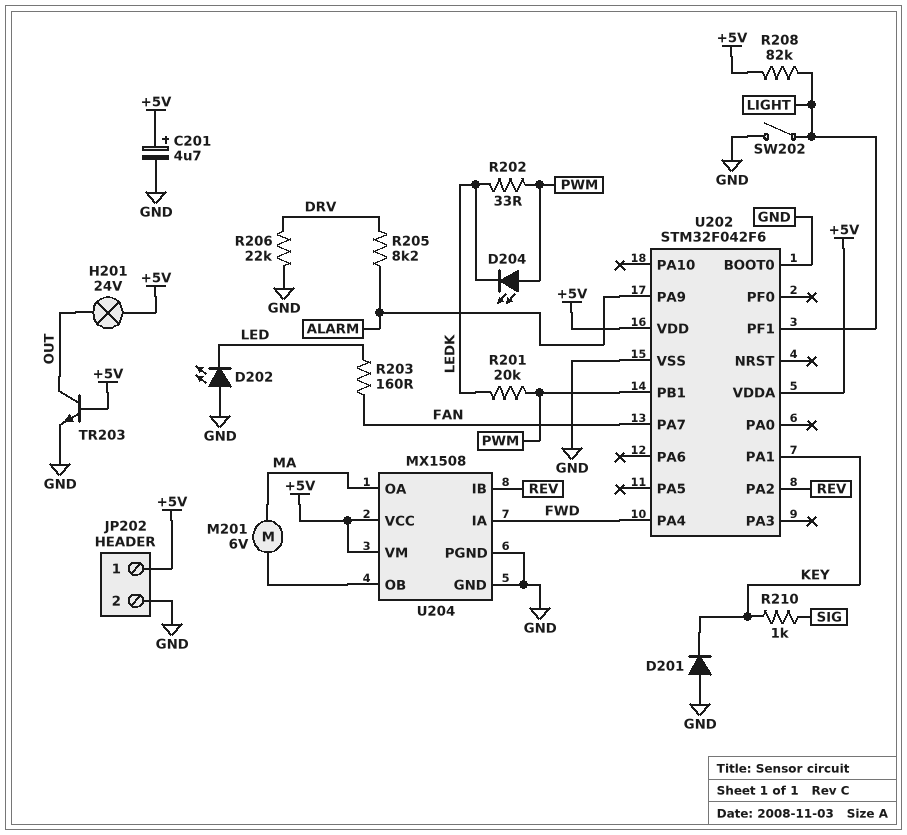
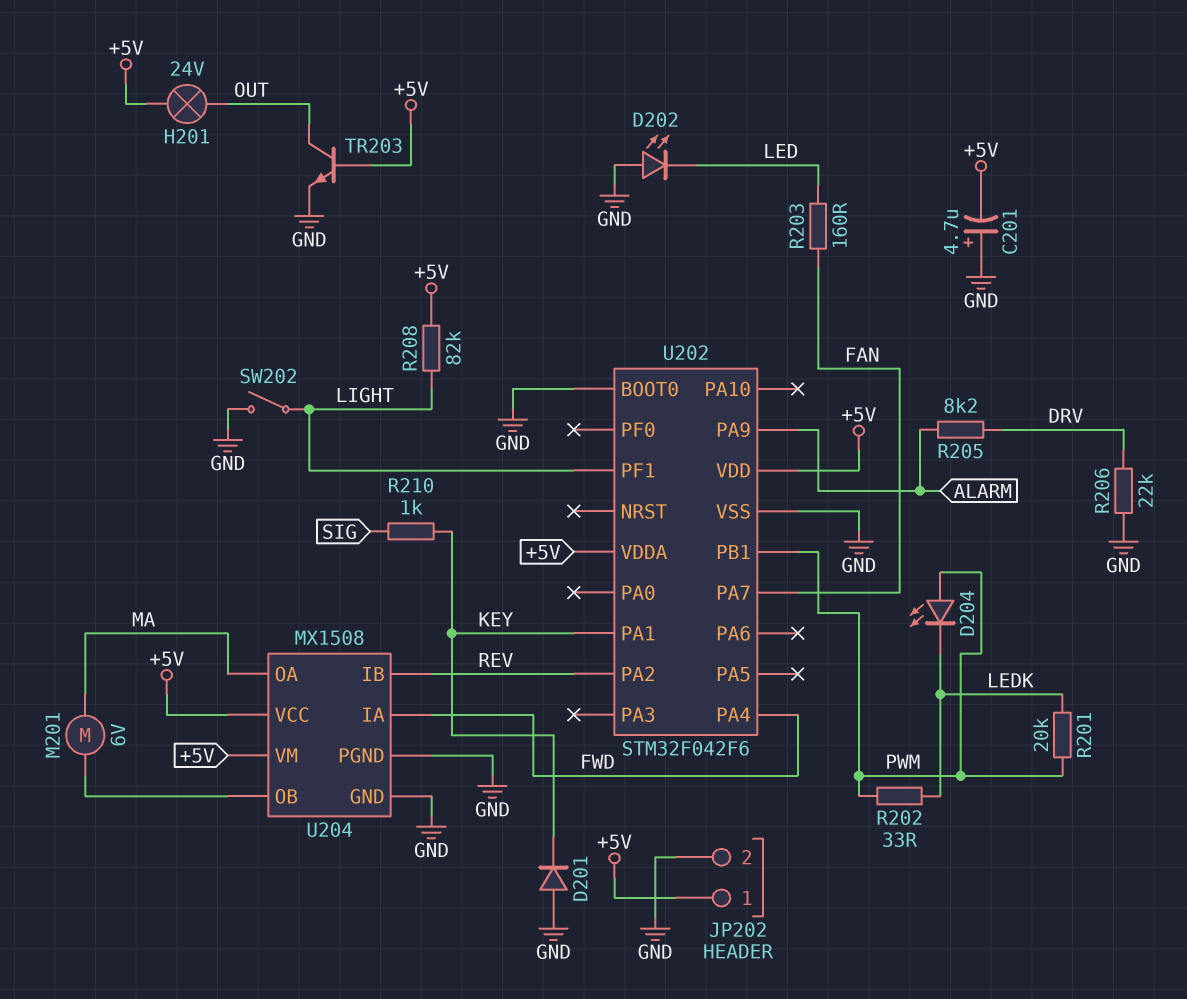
C201: 4.7uF (plus +5V, minus GND) -> 4.7uF (plus GND, minus +5V)

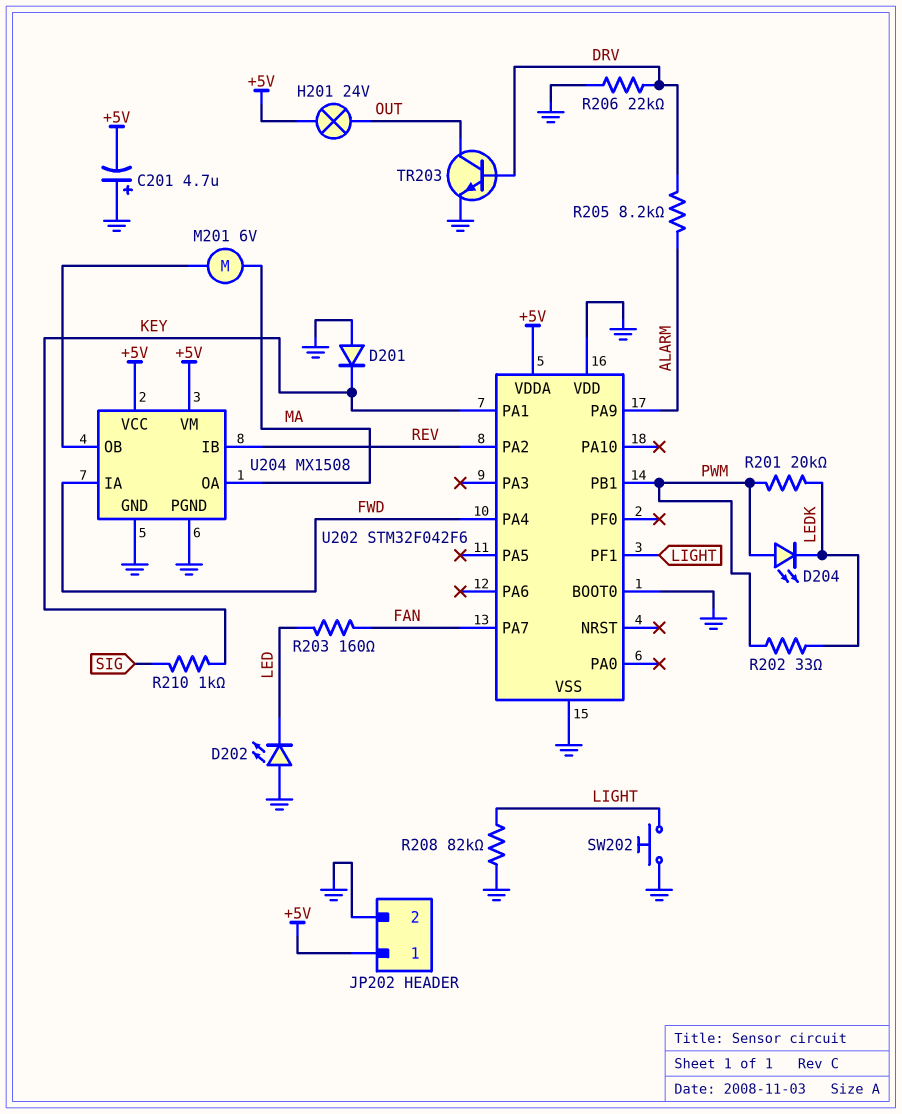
R208: 82k (+5V, LIGHT) -> 82k (GND, LIGHT)
SW202: switch (GND, LIGHT) -> button (GND, LIGHT)
TR203: NPN (B +5V, C OUT, E GND) -> NPN (B DRV, C OUT, E GND)
U202 pin VDD: +5V -> GND

